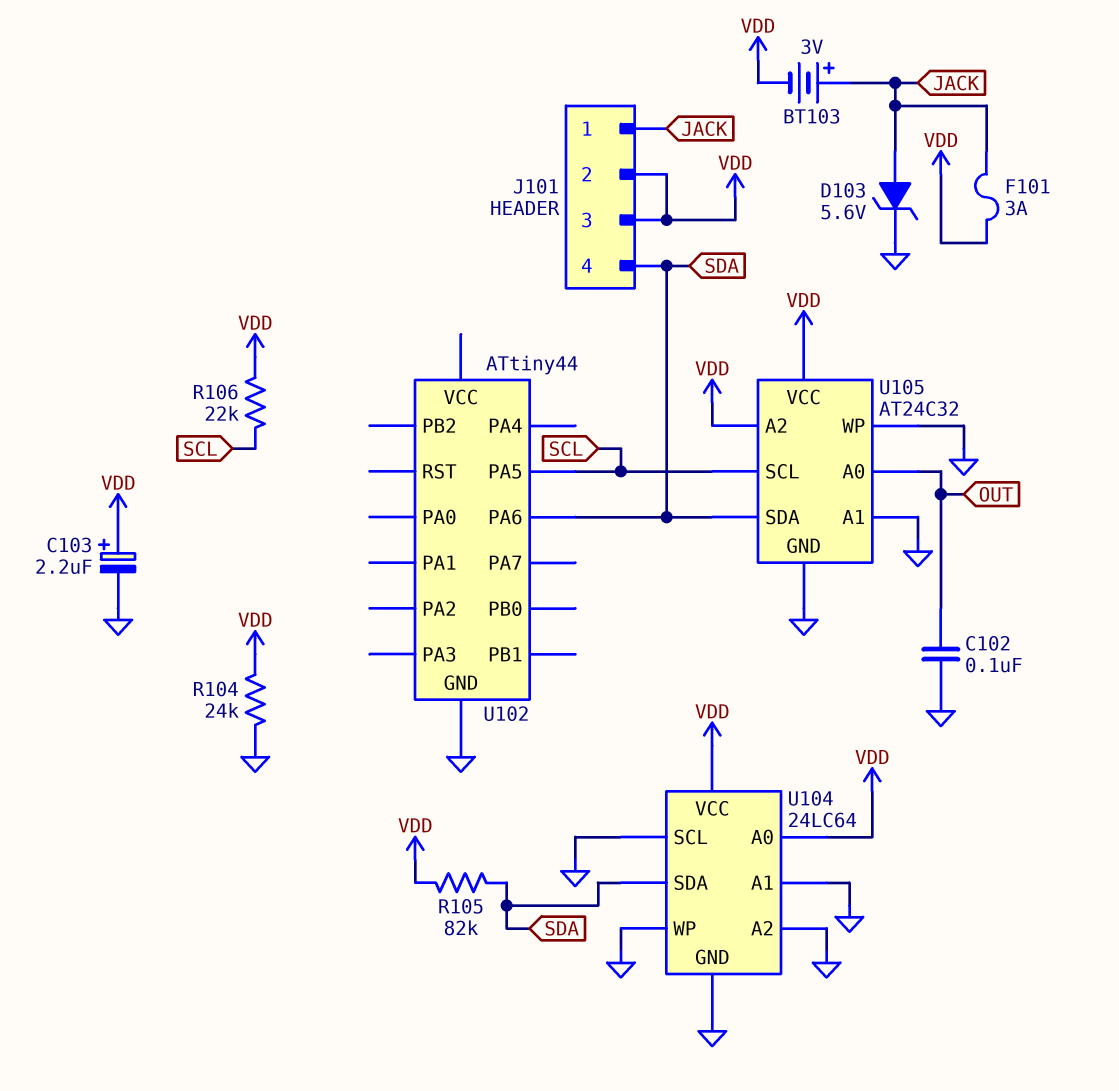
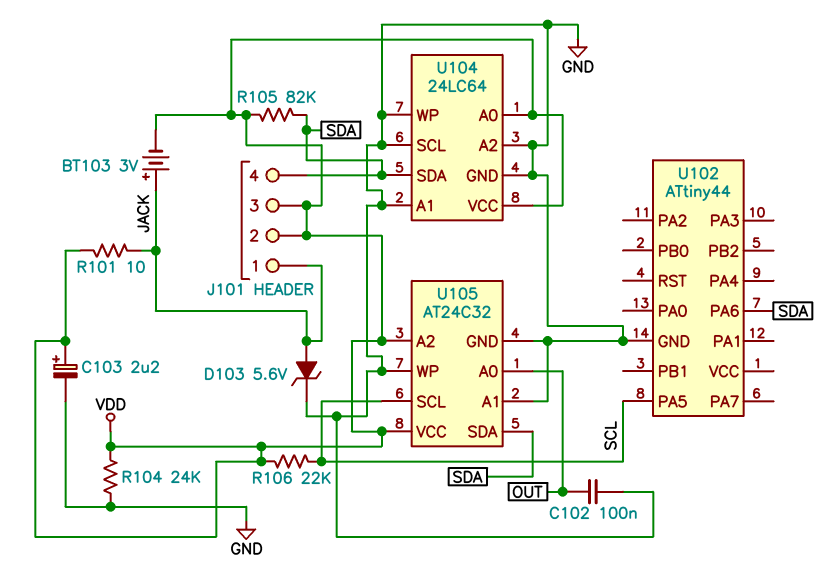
F101: 3A (JACK, VDD) -> none
R101: none -> 10 (JACK, VDD)

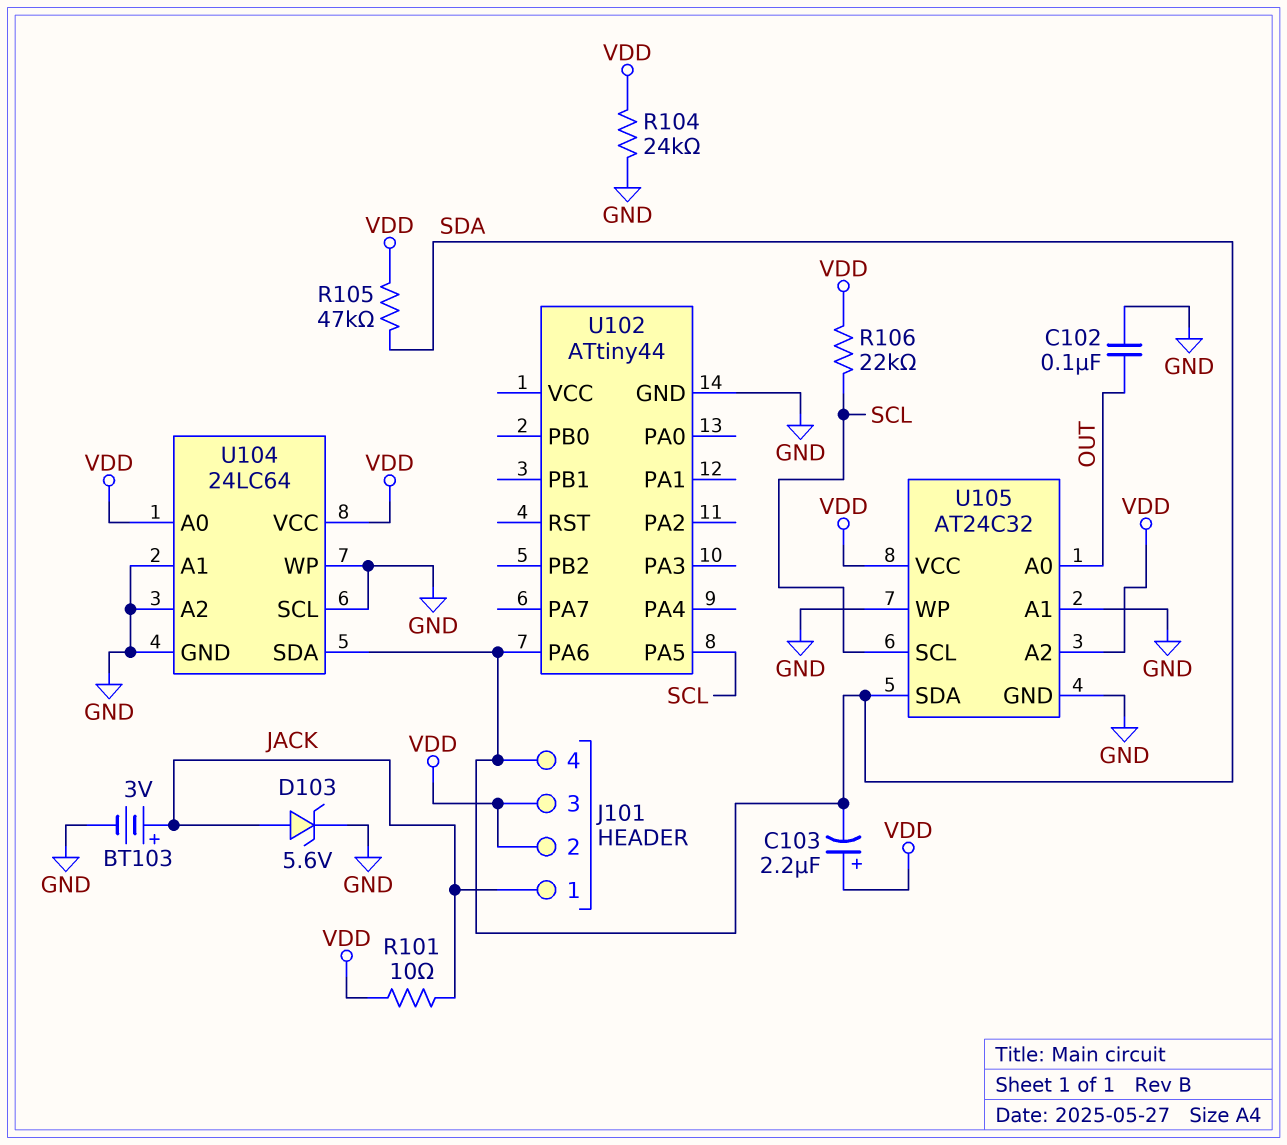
BT103: 3V (plus JACK, minus VDD) -> 3V (plus JACK, minus GND)
C103: 2.2uF (plus VDD, minus GND) -> 2.2uF (plus VDD, minus SDA)
R105: 82k (SDA, VDD) -> 47k (SDA, VDD)

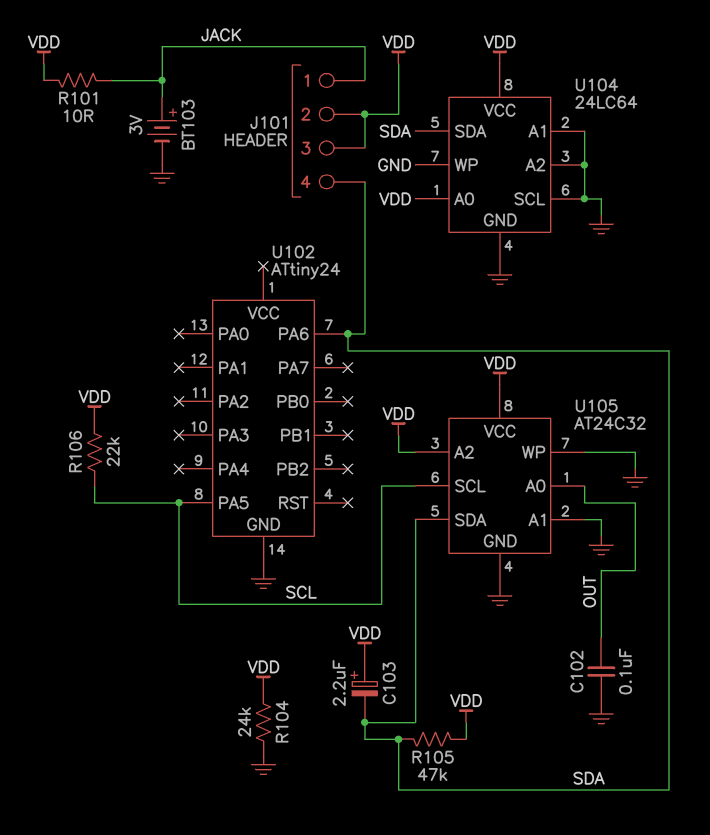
D103: zener 5.6V (A JACK, K GND) -> none
U102: ATtiny44 -> ATtiny24

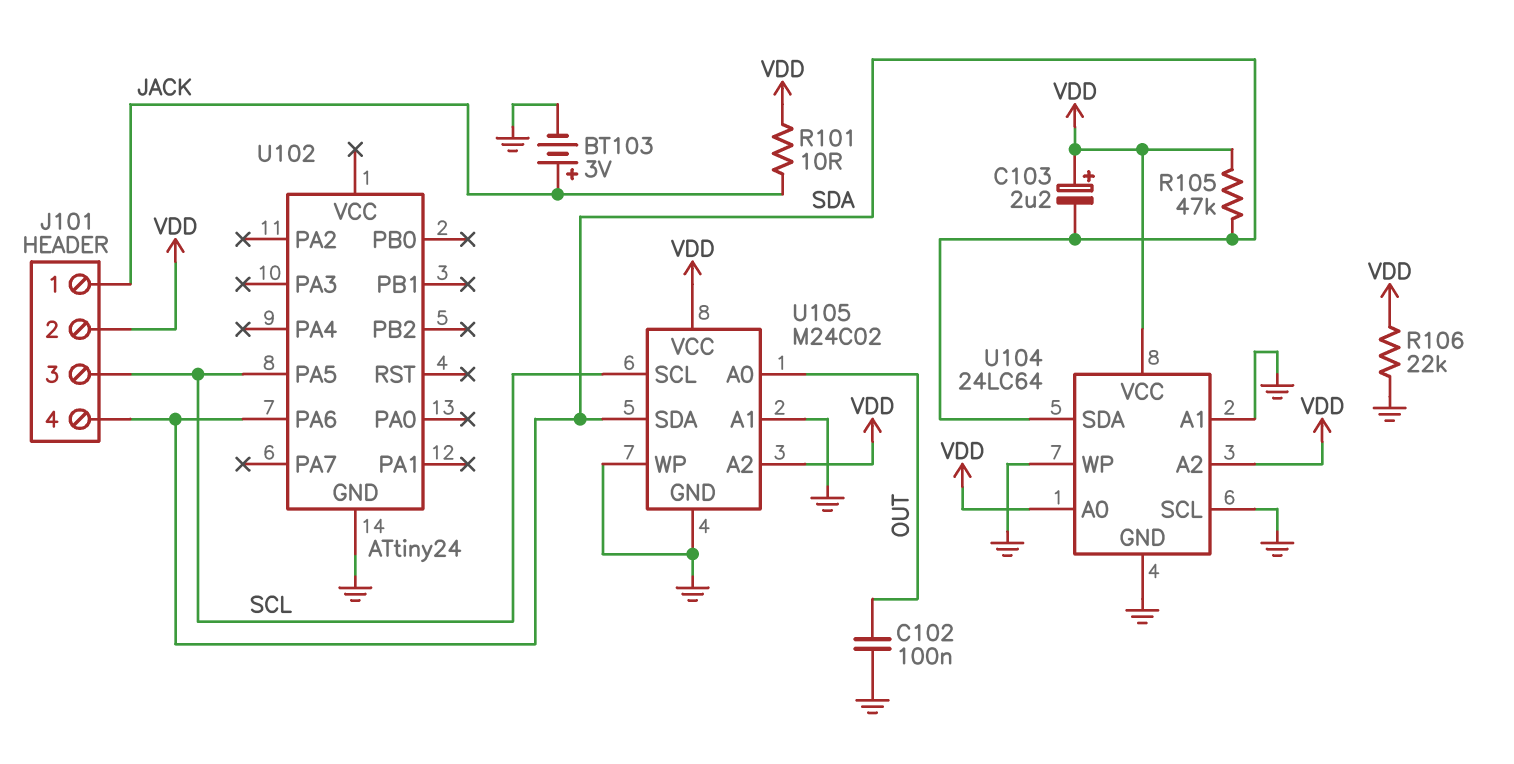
J101 pin 3: VDD -> SCL
R104: 24k (GND, VDD) -> none
R106: 22k (SCL, VDD) -> 22k (GND, VDD)
U104 pin A2: GND -> VDD
U105: AT24C32 -> M24C02

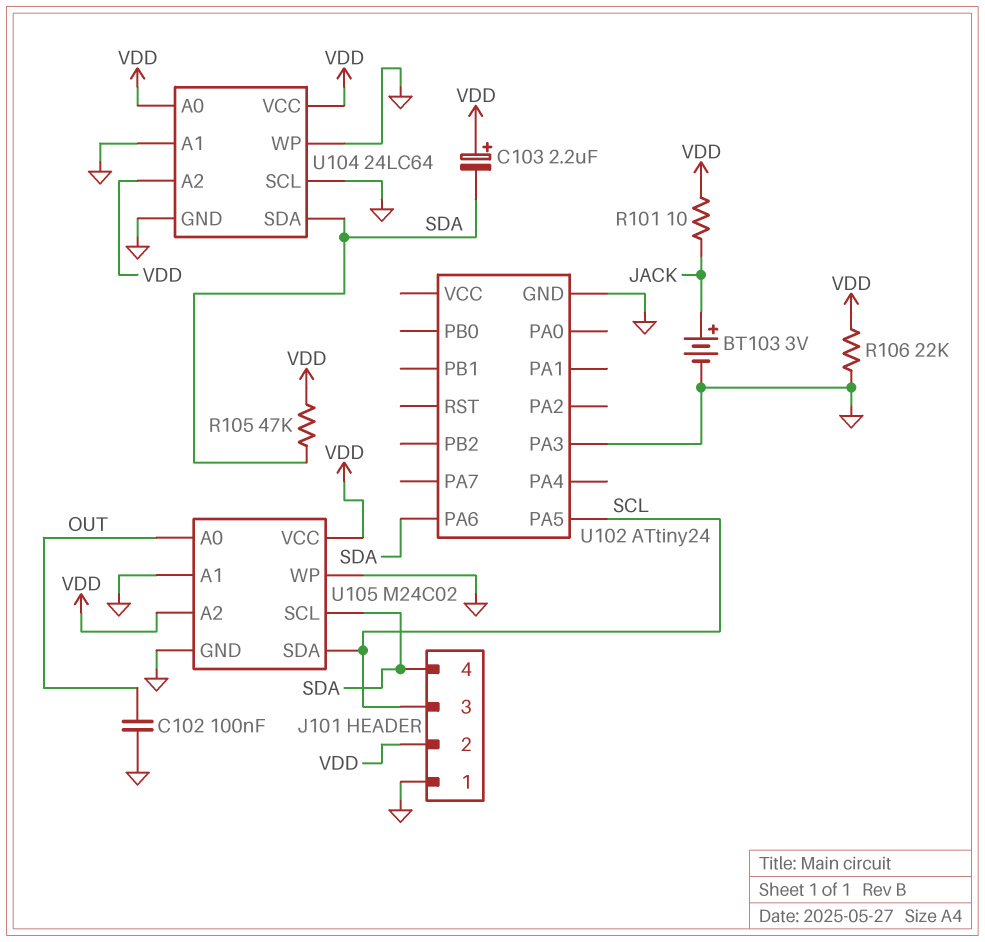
J101 pin 1: JACK -> GND
U102 pin PA3: none -> GND
U105 pin SCL: SCL -> SDA
U105 pin SDA: SDA -> SCL

